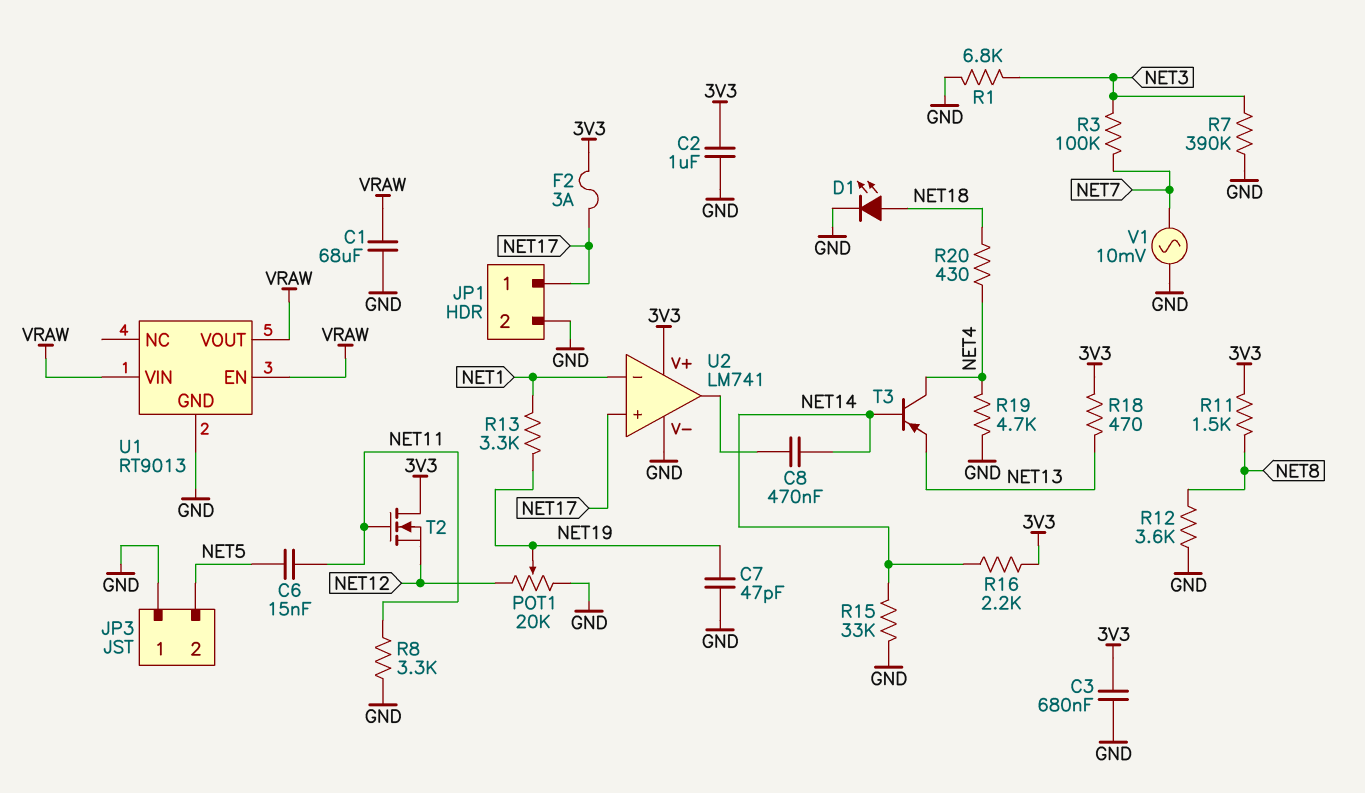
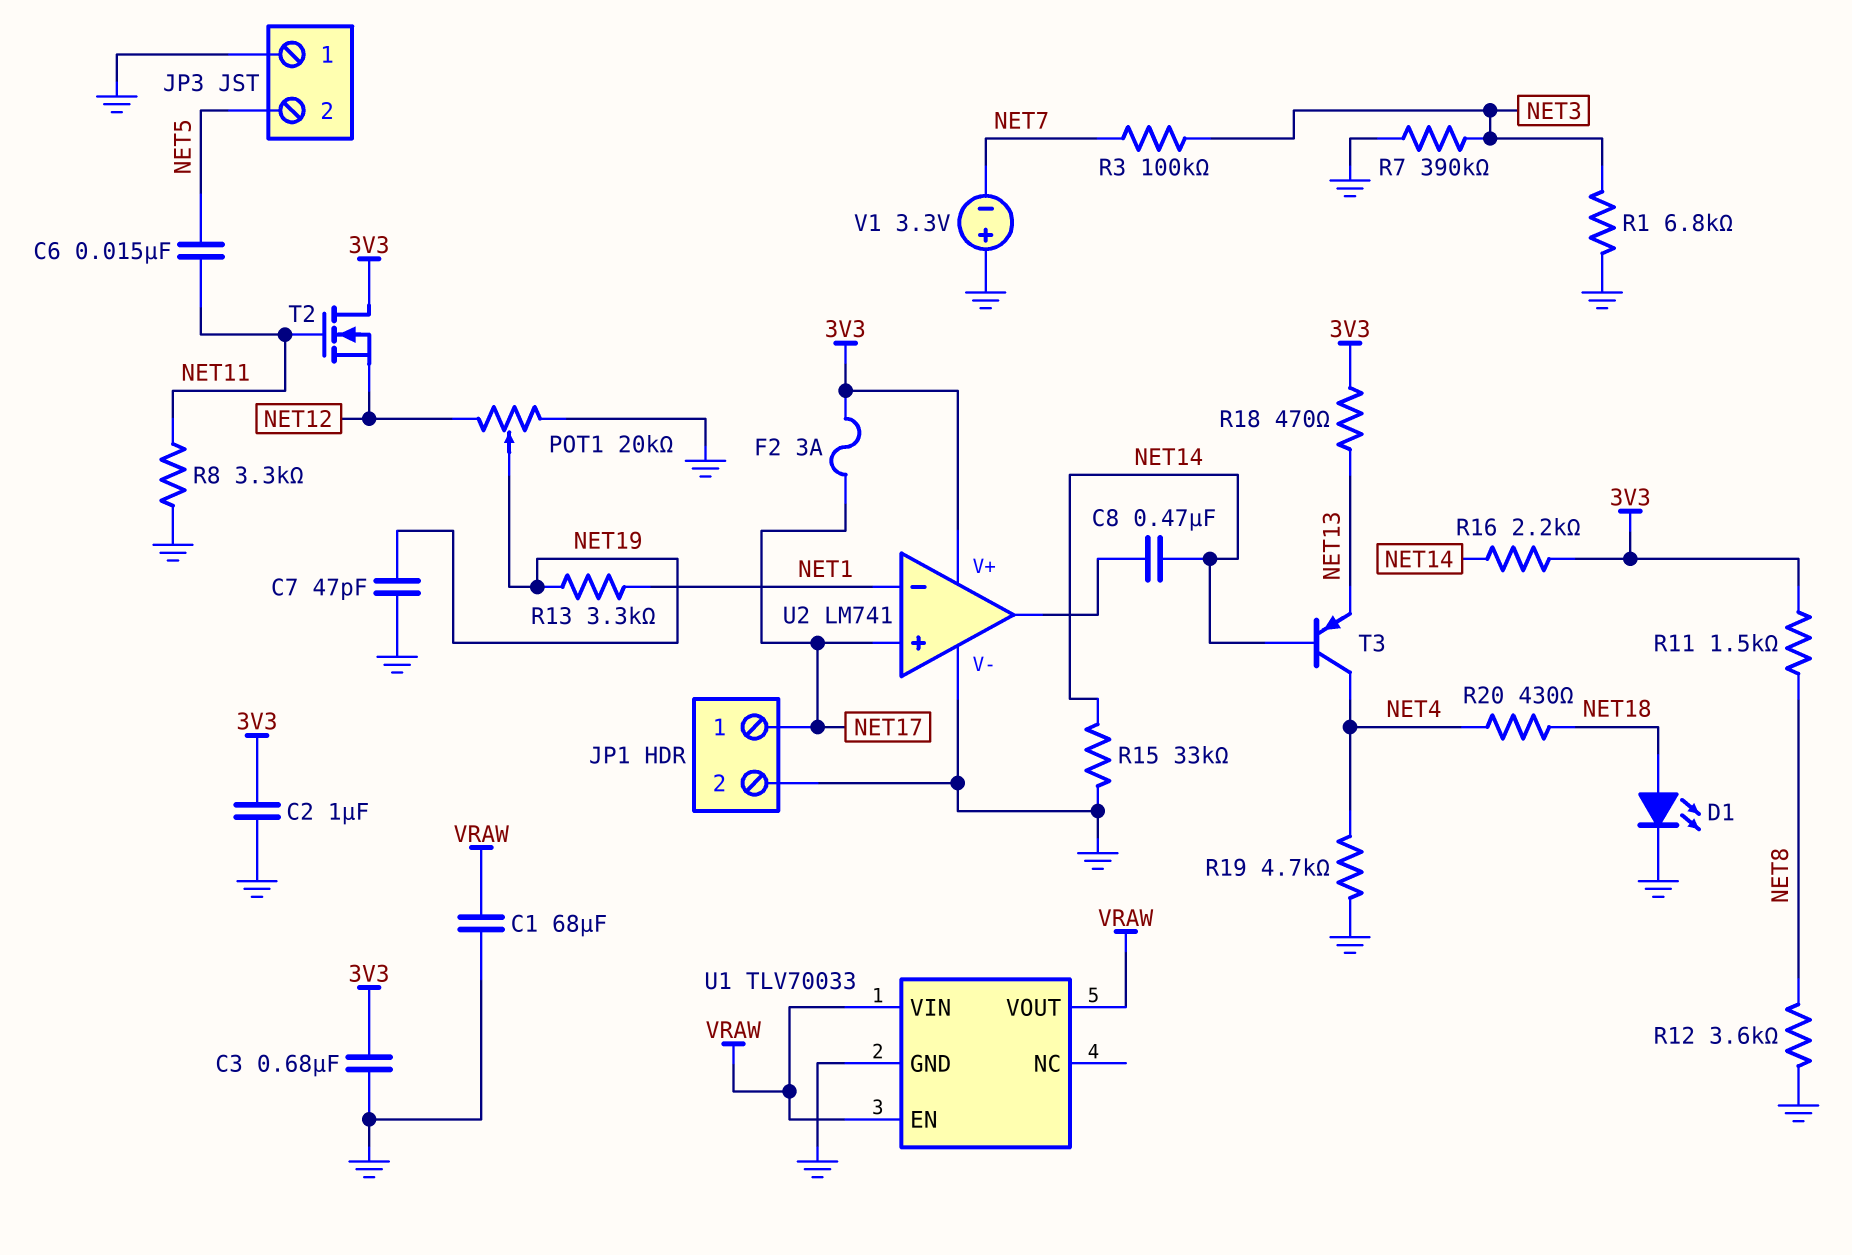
U1: RT9013 -> TLV70033
V1: AC 10mV (GND, NET7) -> 3.3V (plus GND, minus NET7)

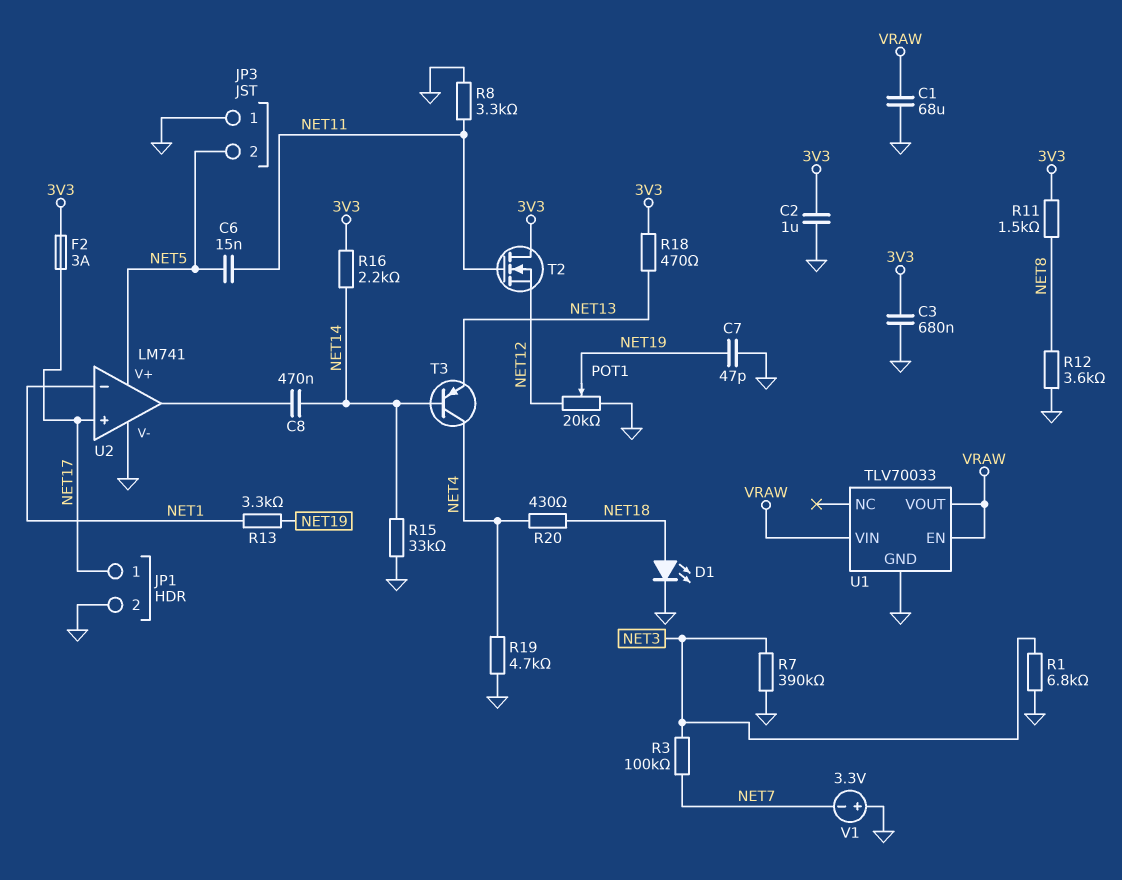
U2 pin V+: 3V3 -> NET5

